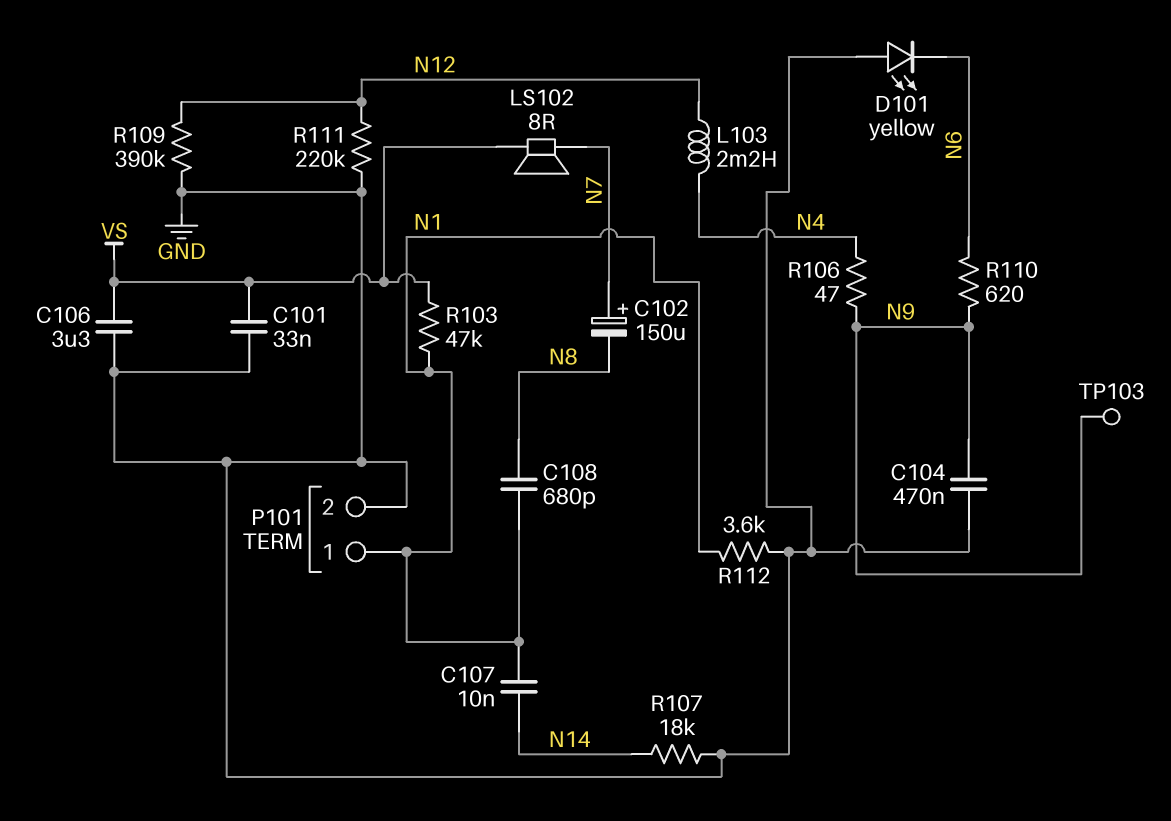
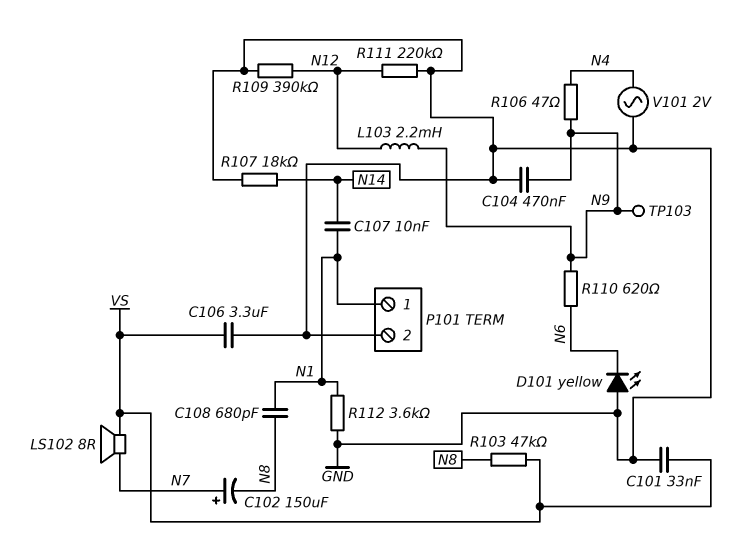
L103: 2.2mH (N4, N12) -> 2.2mH (N9, N12)
R103: 47k (N1, VS) -> 47k (N8, VS)
V101: none -> AC 2V (GND, N4)

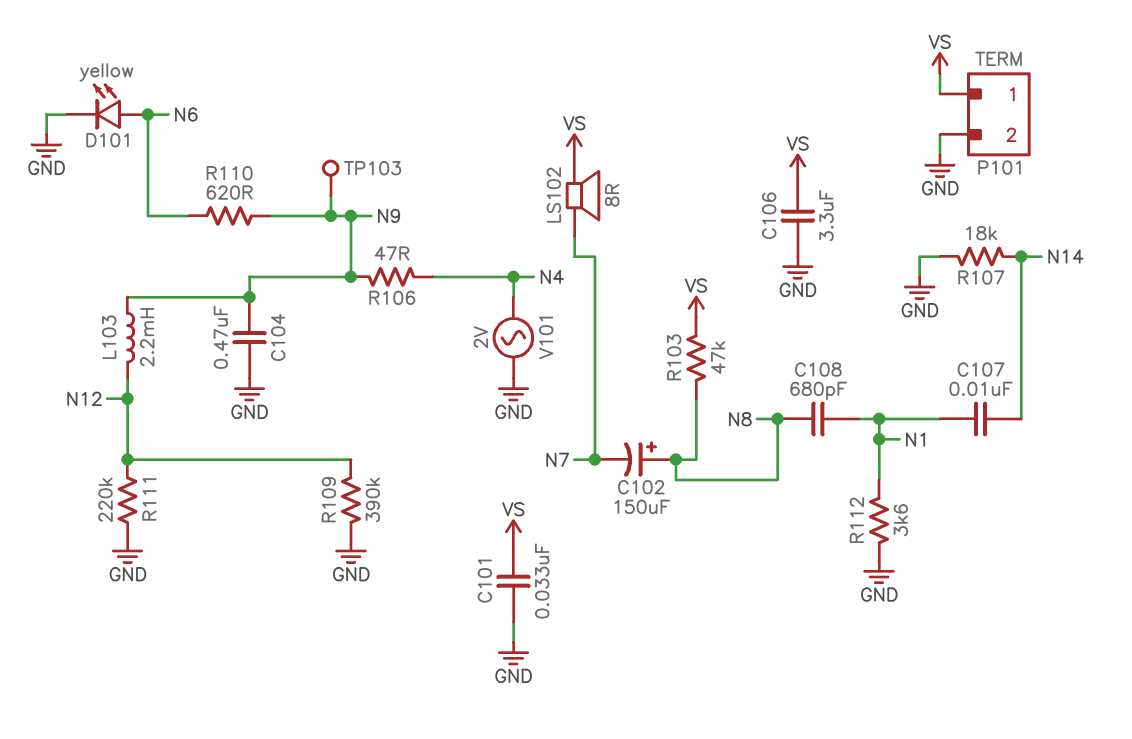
C102: 150uF (plus N7, minus N8) -> 150uF (plus N8, minus N7)
D101: LED yellow (A GND, K N6) -> LED yellow (A N6, K GND)
P101 pin 1: N1 -> VS

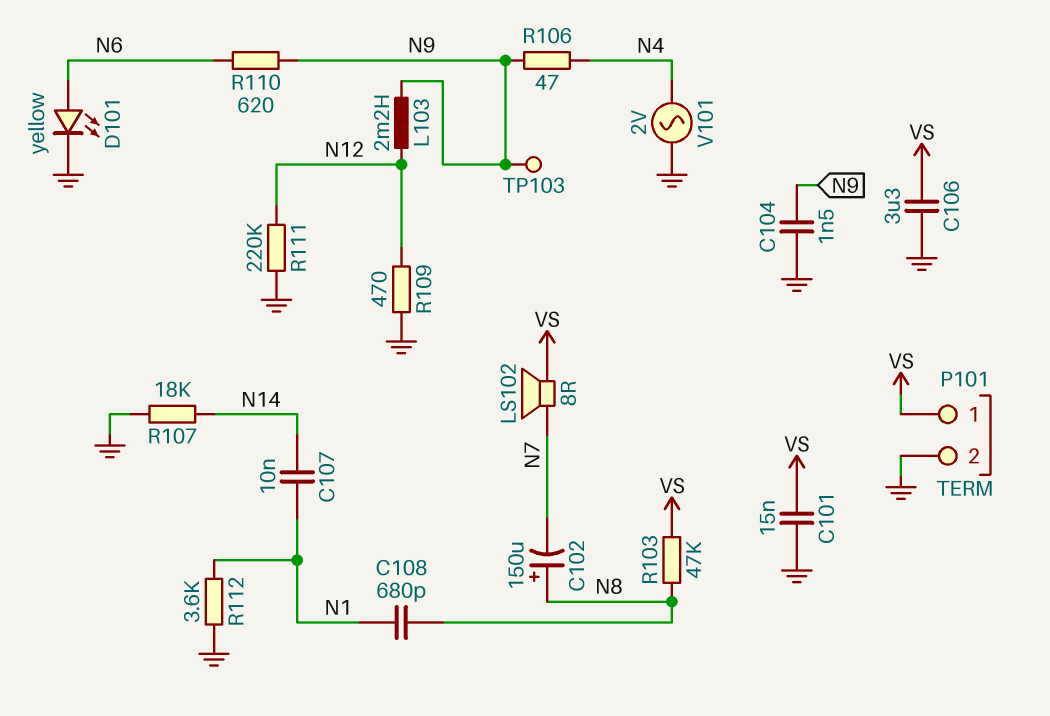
C101: 33nF (GND, VS) -> 15nF (GND, VS)
C104: 470nF (GND, N9) -> 1.5nF (GND, N9)
R109: 390k (GND, N12) -> 470 (GND, N12)

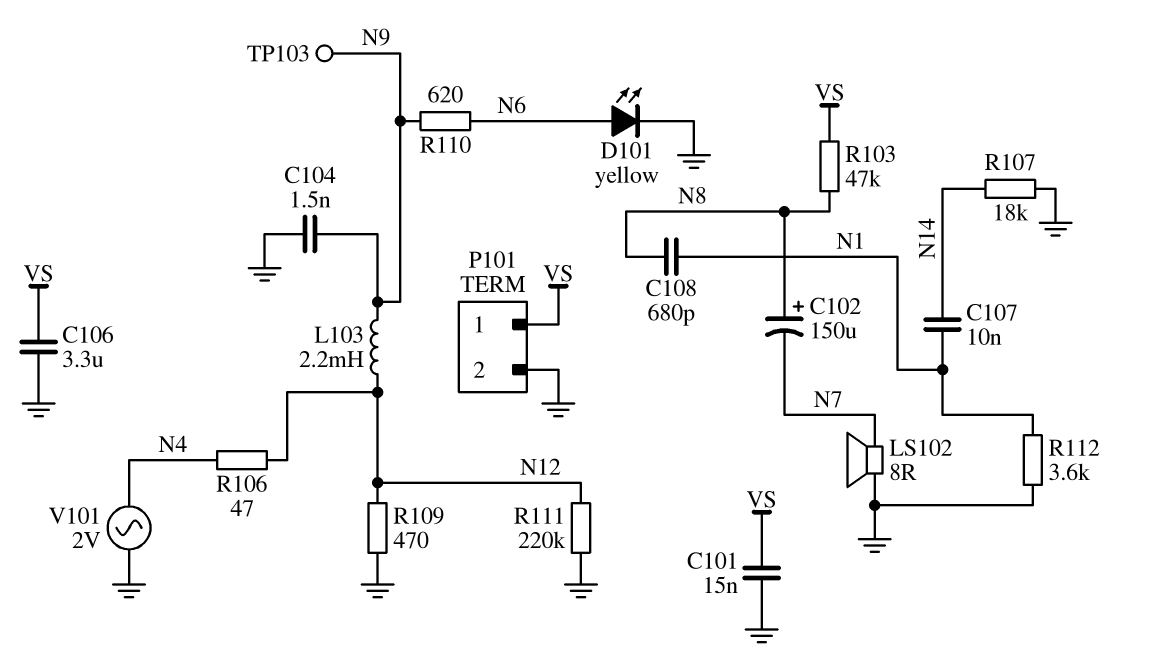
LS102: speaker 8R (N7, VS) -> speaker 8R (GND, N7)
R106: 47 (N4, N9) -> 47 (N4, N12)

